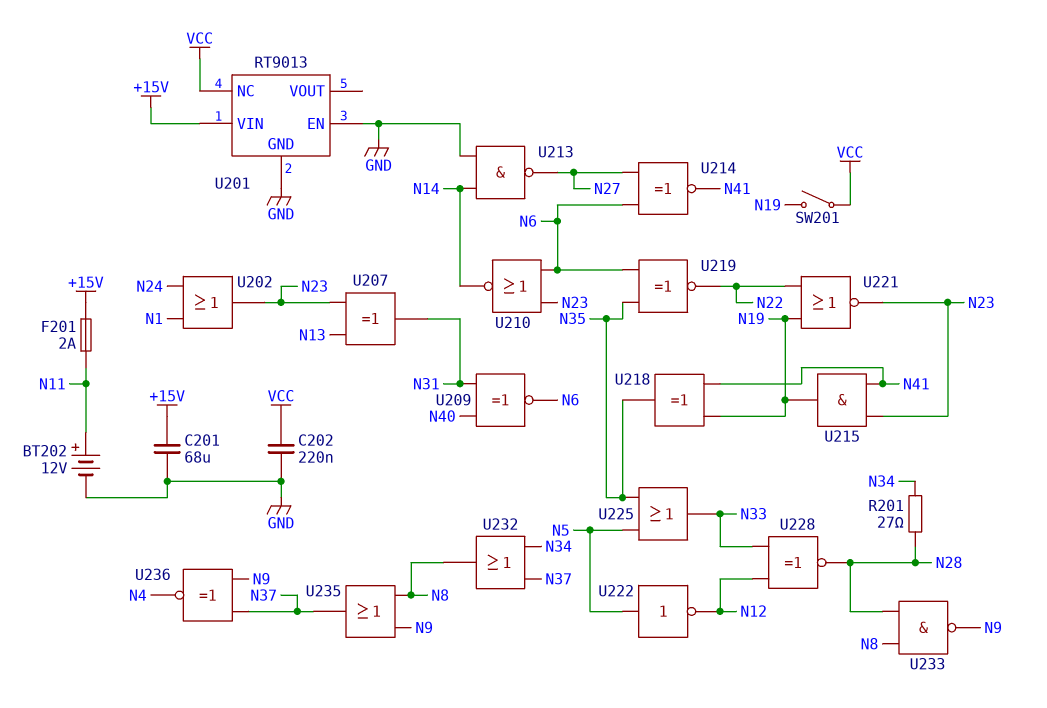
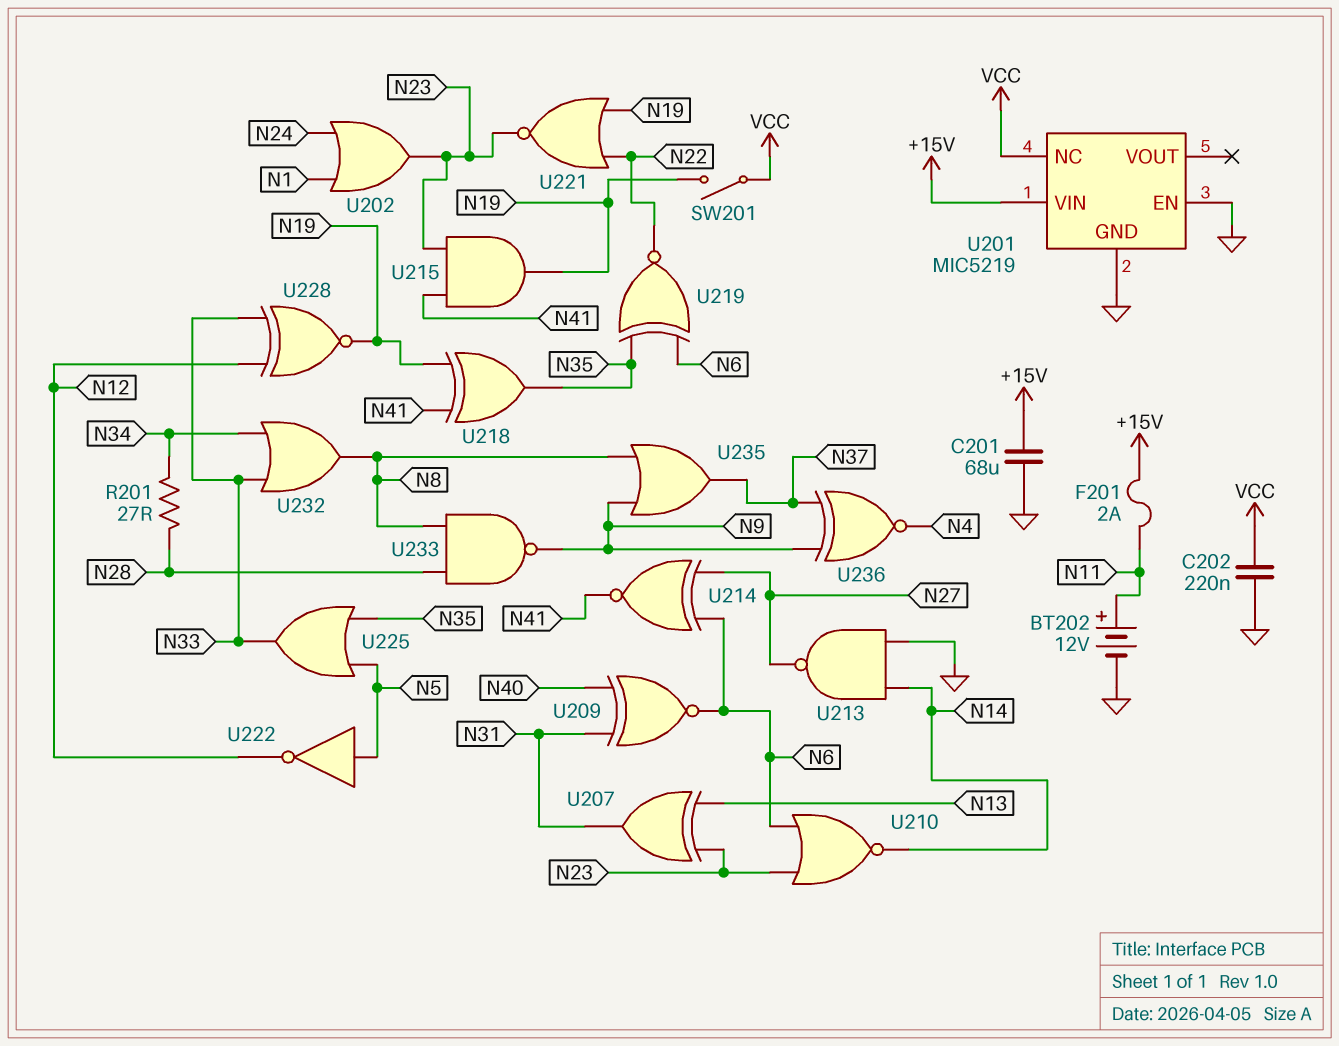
U201: RT9013 -> MIC5219
U228: XNOR (in N12, in N33, out N28) -> XNOR (in N12, in N33, out N19)
U232: OR (in N34, in N37, out N8) -> OR (in N33, in N34, out N8)

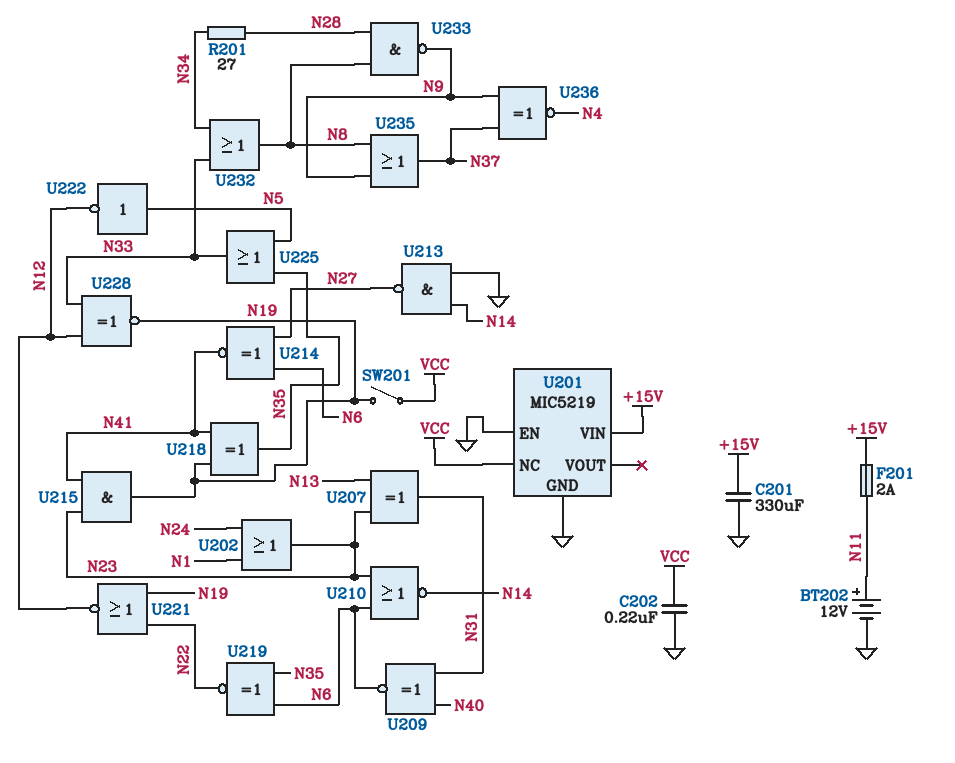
C201: 68uF (+15V, GND) -> 330uF (+15V, GND)
U221: NOR (in N19, in N22, out N23) -> NOR (in N19, in N22, out N12)

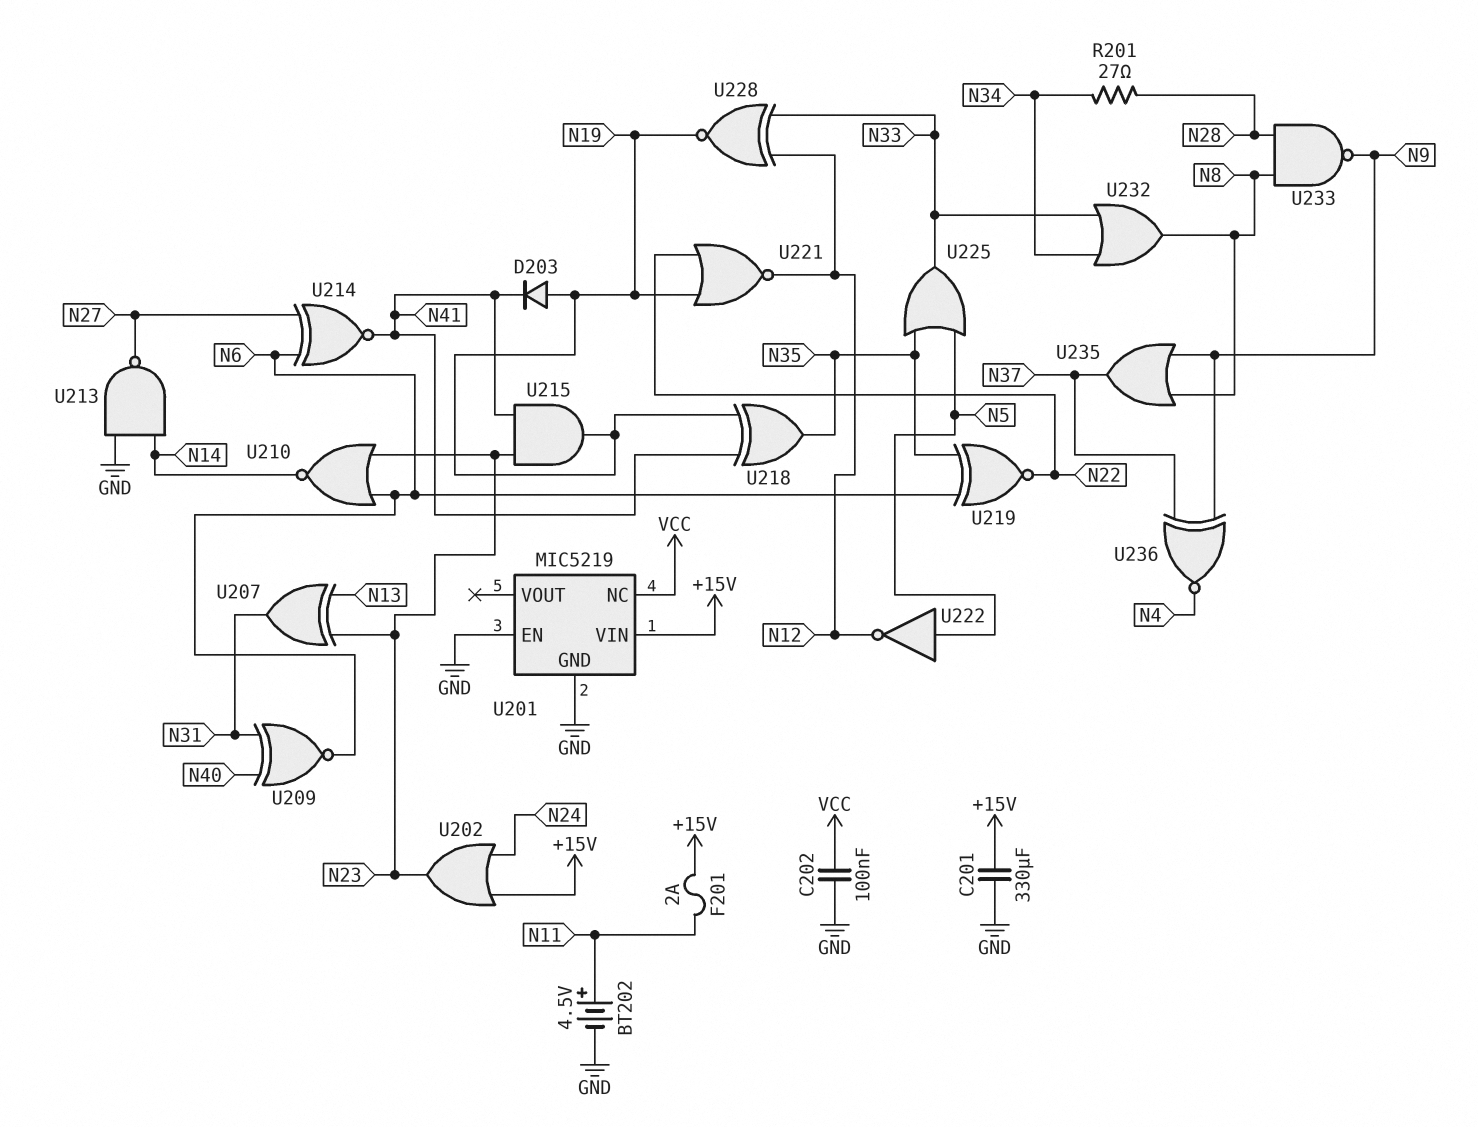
BT202: 12V (plus N11, minus GND) -> 4.5V (plus N11, minus GND)
C202: 220nF (GND, VCC) -> 100nF (GND, VCC)
D203: none -> diode (A N19, K N41)
SW201: switch (N19, VCC) -> none
U202: OR (in N1, in N24, out N23) -> OR (in +15V, in N24, out N23)

